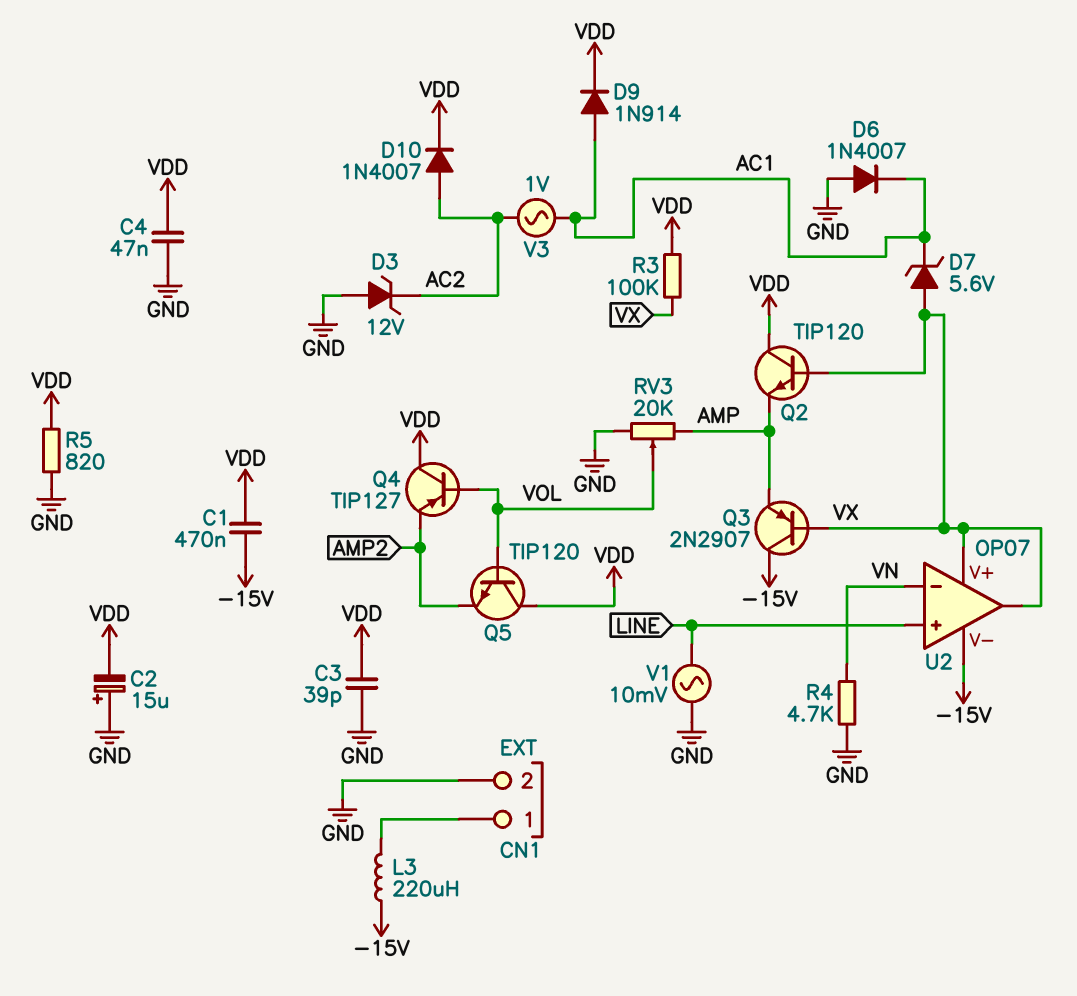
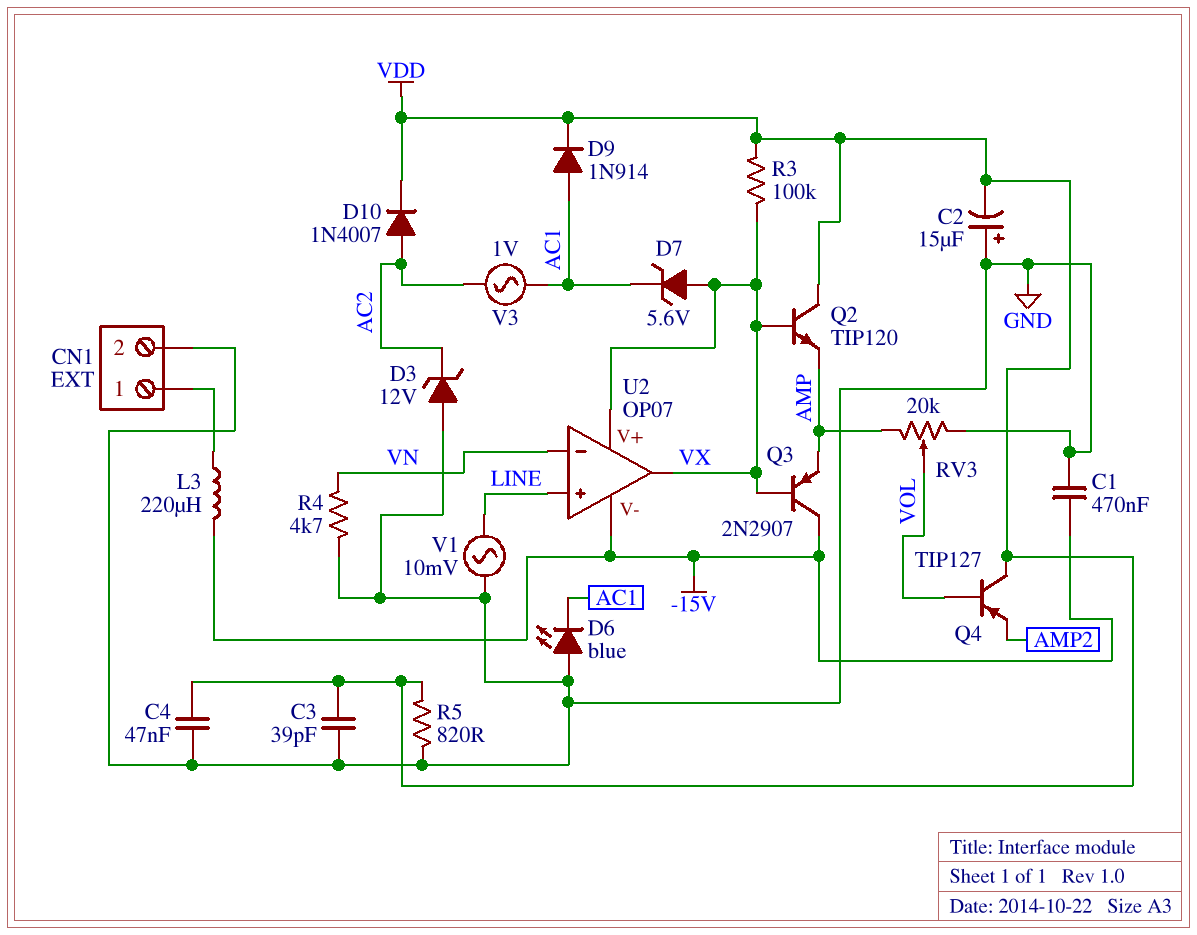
C1: 470nF (-15V, VDD) -> 470nF (-15V, GND)
D6: diode 1N4007 (A GND, K AC1) -> LED blue (A GND, K AC1)
Q5: NPN TIP120 (B VOL, C VDD, E AMP2) -> none

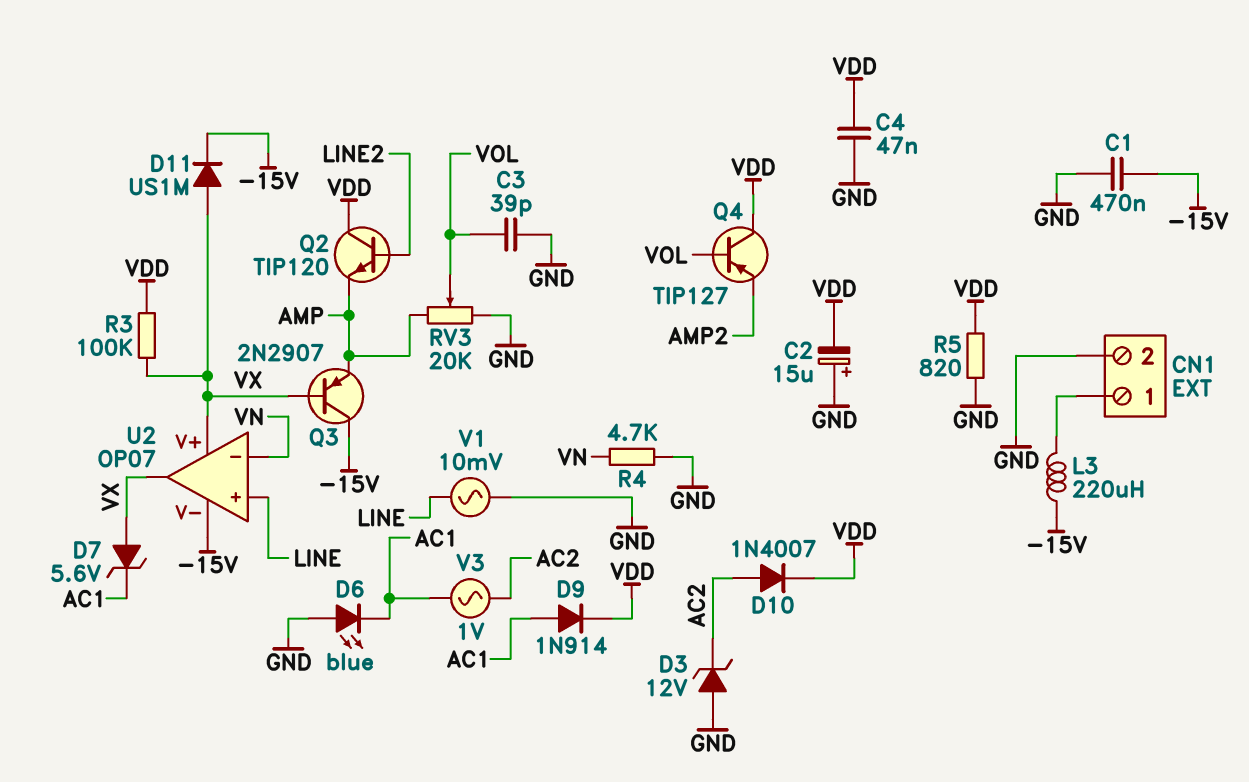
C3: 39pF (GND, VDD) -> 39pF (GND, VOL)
D11: none -> diode US1M (A VX, K -15V)
Q2: NPN TIP120 (B VX, C VDD, E AMP) -> NPN TIP120 (B LINE2, C VDD, E AMP)

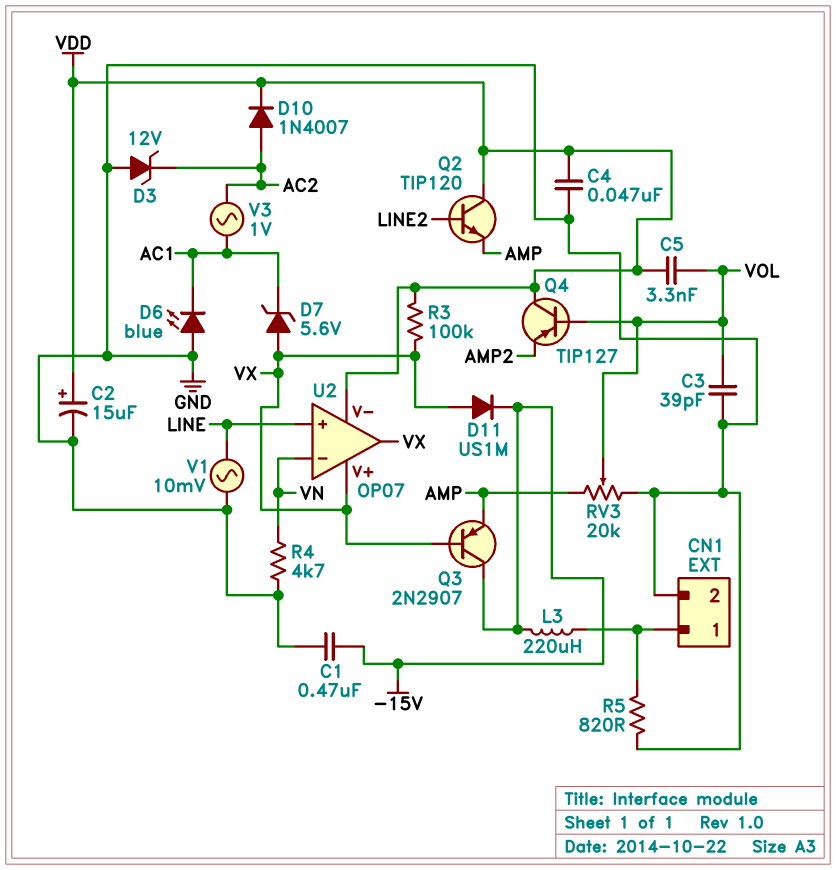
C2: 15uF (plus GND, minus VDD) -> 15uF (plus VDD, minus GND)
C5: none -> 3.3nF (VDD, VOL)
D9: diode 1N914 (A AC1, K VDD) -> none
R5: 820 (GND, VDD) -> 820 (CN1/1, GND)
U2 pin V-: -15V -> VDD

